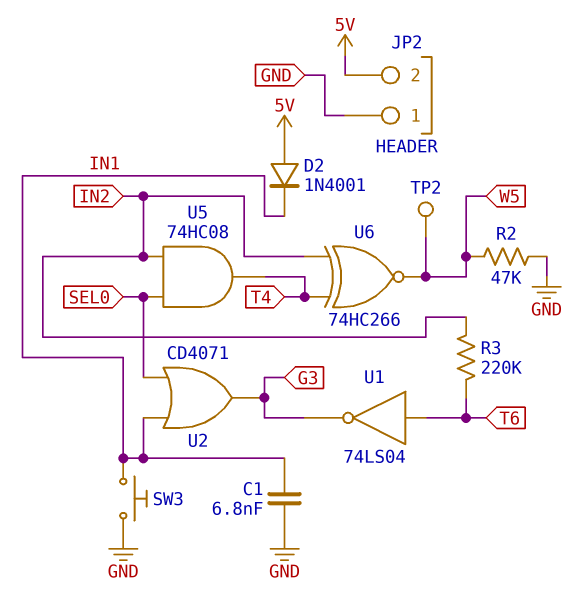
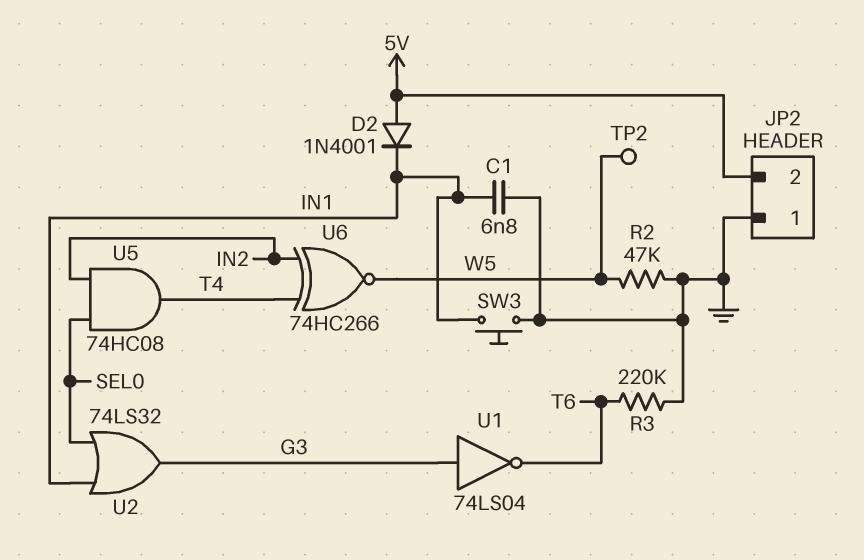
R3: 220k (IN2, T6) -> 220k (GND, T6)
U1: NOT 74LS04 (in T6, out G3) -> NOT 74LS04 (in G3, out T6)
U2: OR CD4071 (in IN1, in SEL0, out G3) -> OR 74LS32 (in IN1, in SEL0, out G3)

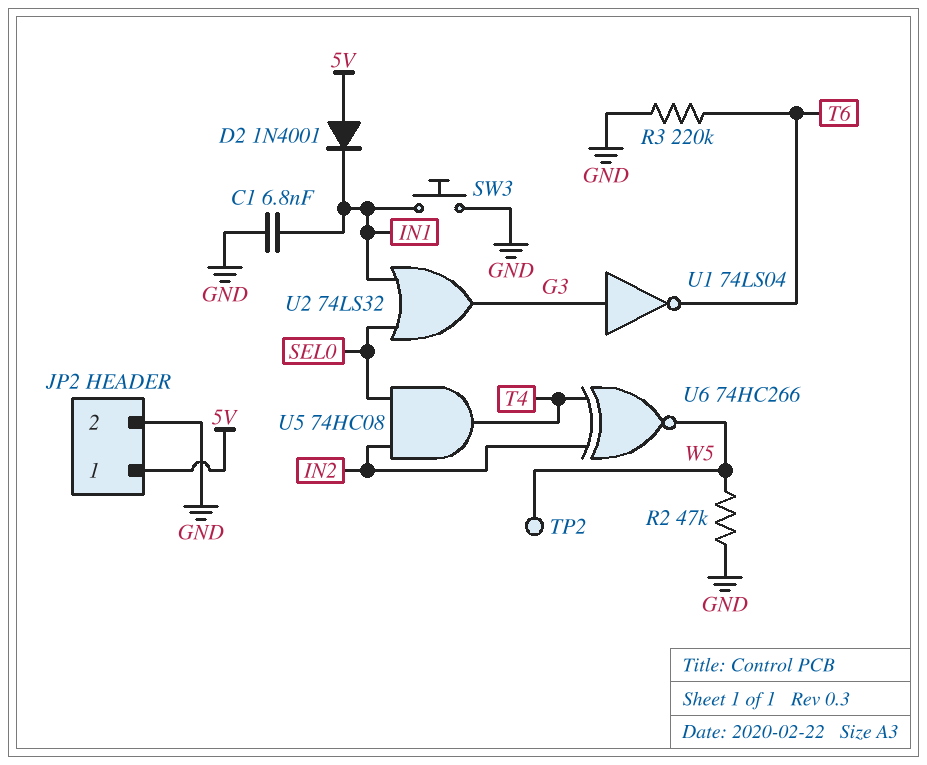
JP2 pin 1: GND -> 5V
JP2 pin 2: 5V -> GND

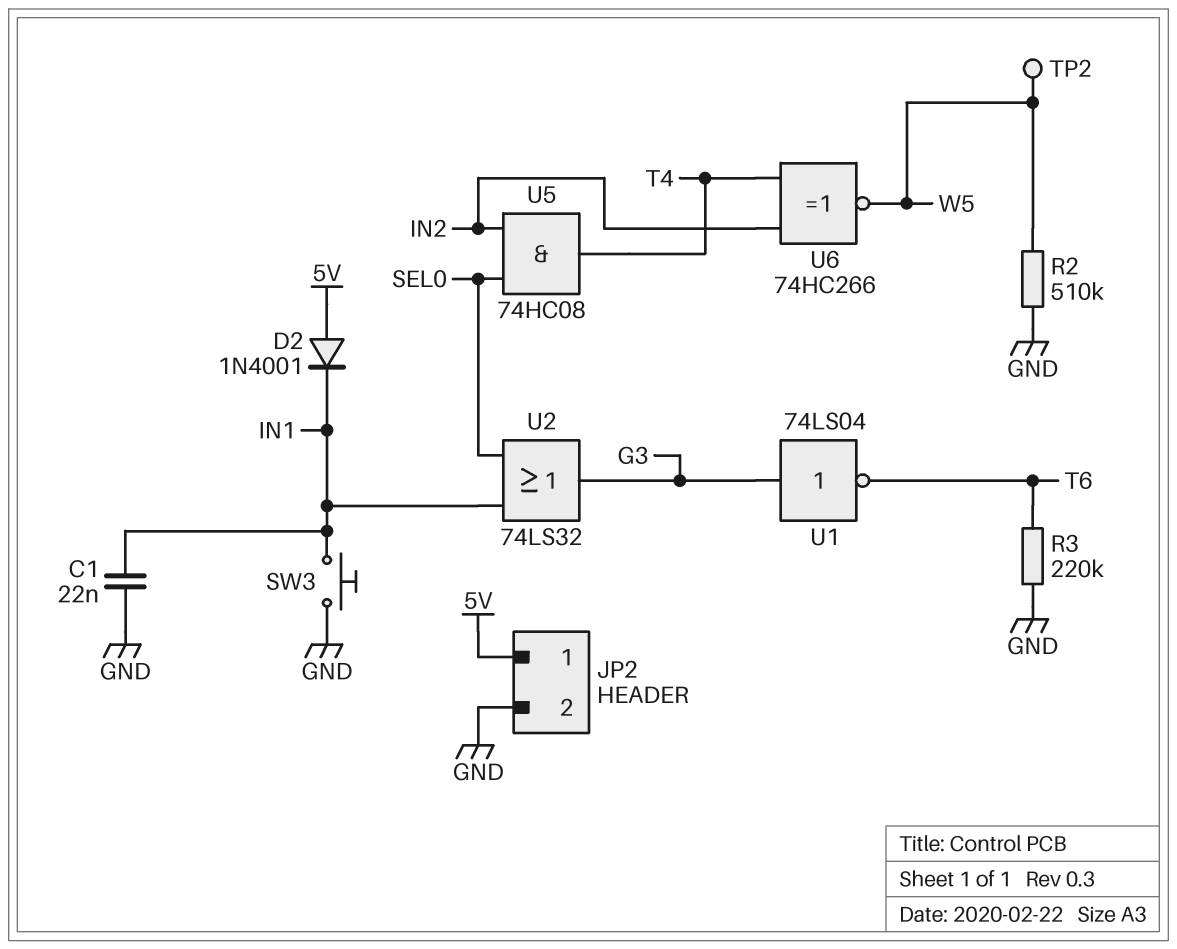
C1: 6.8nF (GND, IN1) -> 22nF (GND, IN1)
R2: 47k (GND, W5) -> 510k (GND, W5)

